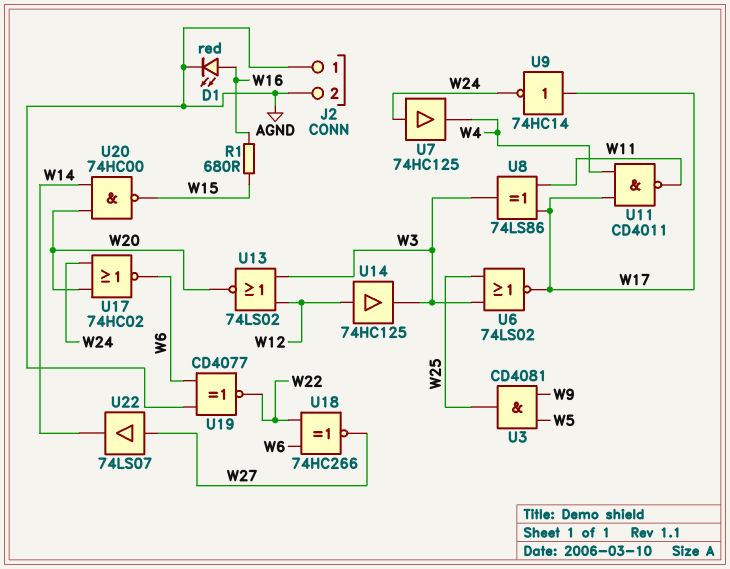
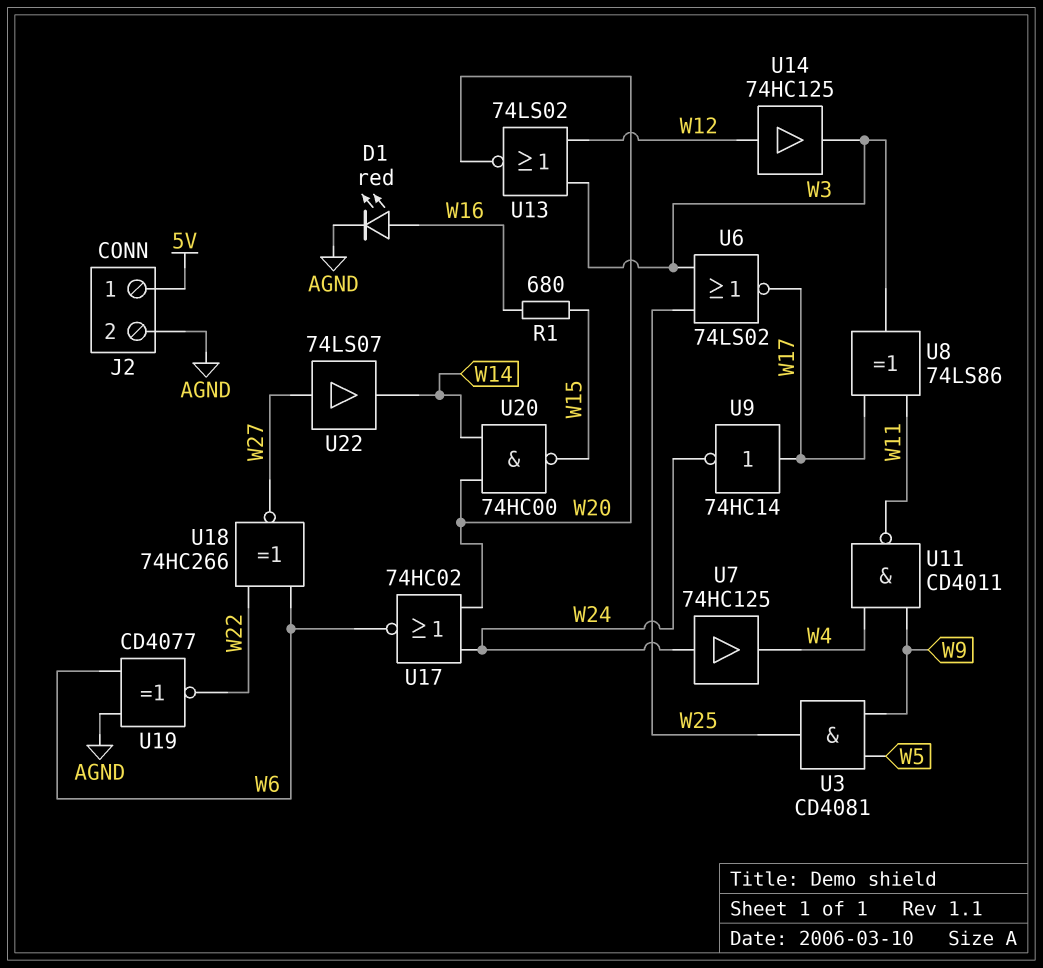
J2 pin 1: AGND -> 5V
U11: NAND CD4011 (in W4, in W17, out W11) -> NAND CD4011 (in W4, in W9, out W11)

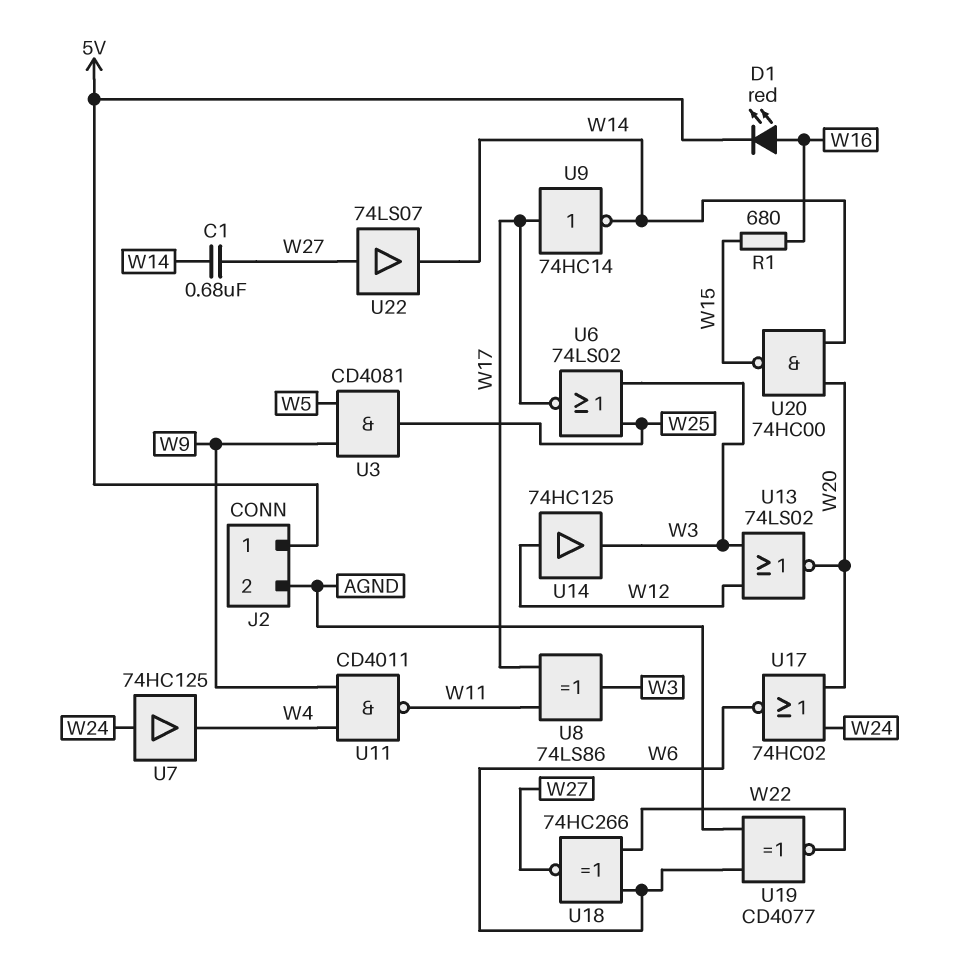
C1: none -> 680nF (W14, W27)
D1: LED red (A W16, K AGND) -> LED red (A W16, K 5V)
U9: NOT 74HC14 (in W17, out W24) -> NOT 74HC14 (in W17, out W14)

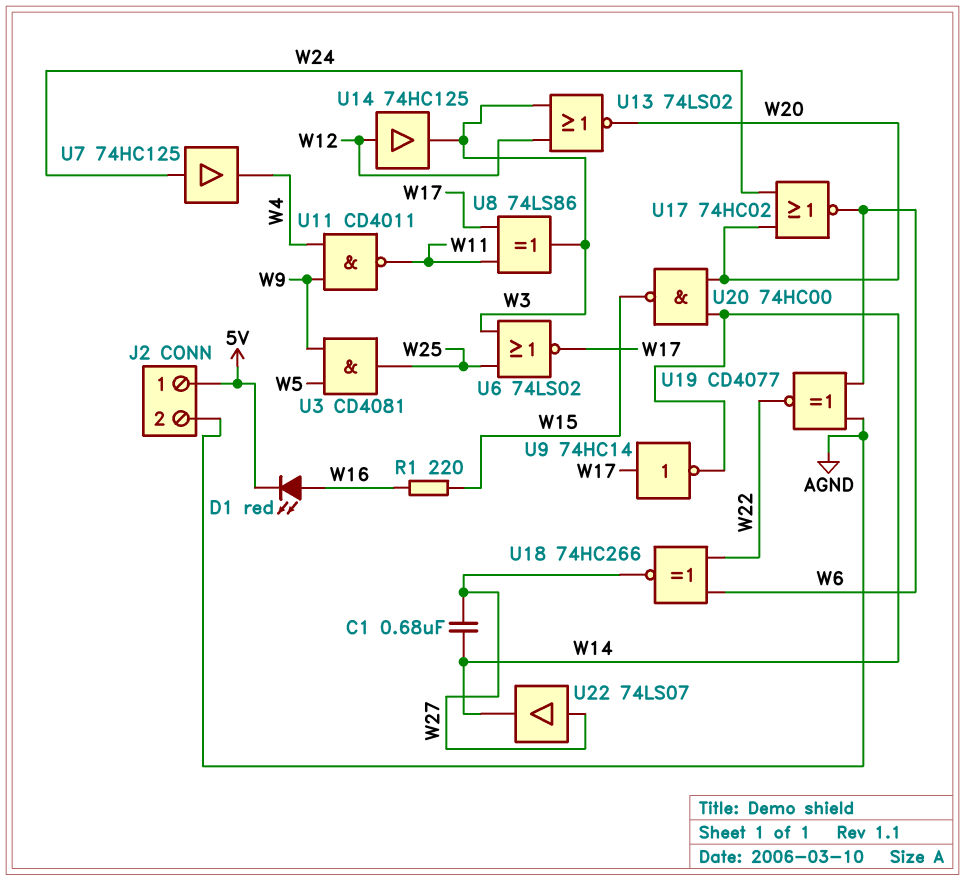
R1: 680 (W15, W16) -> 220 (W15, W16)

